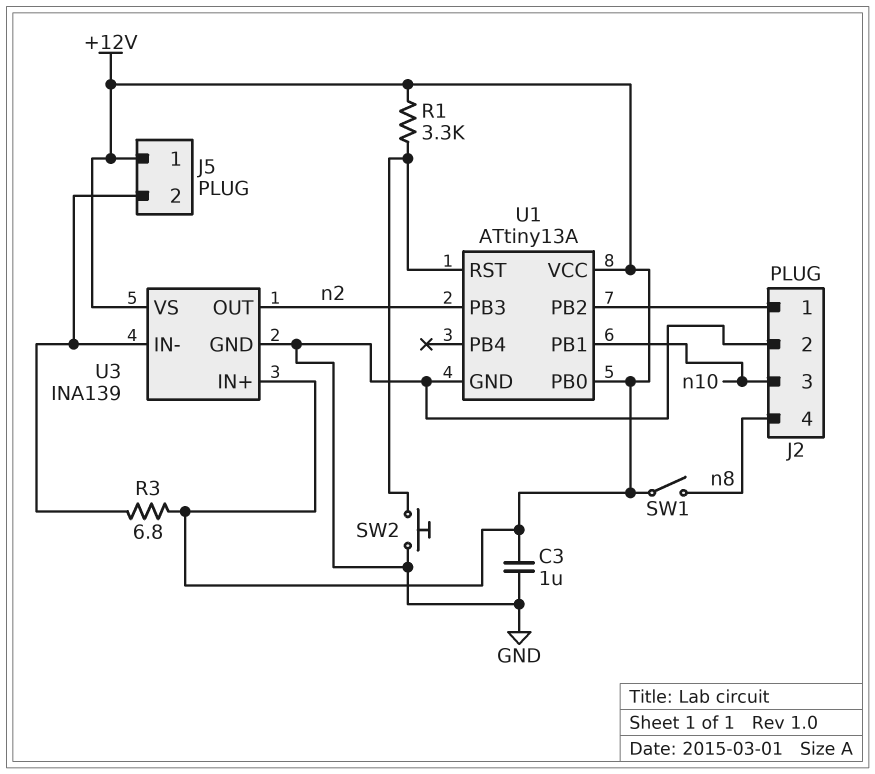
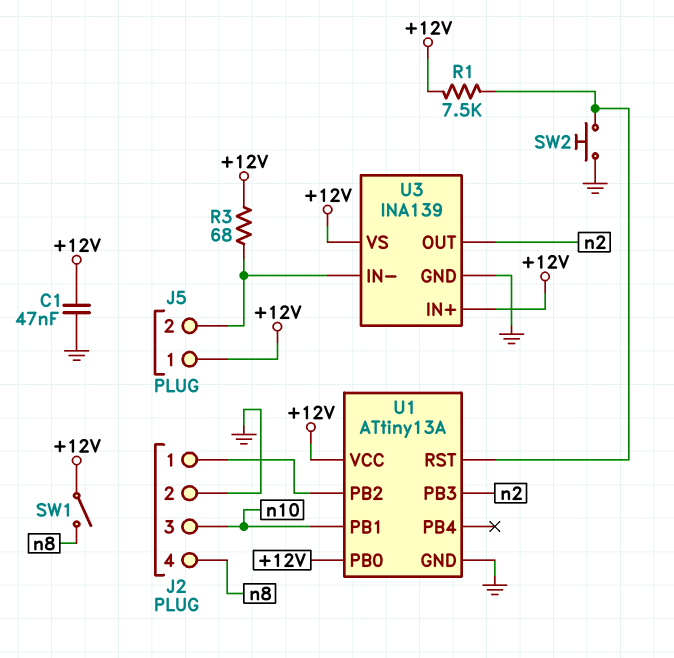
C1: none -> 47nF (+12V, GND)
C3: 1uF (+12V, GND) -> none
R1: 3.3k (+12V, U1/RST) -> 7.5k (+12V, U1/RST)
R3: 6.8 (+12V, J5/2) -> 68 (+12V, J5/2)

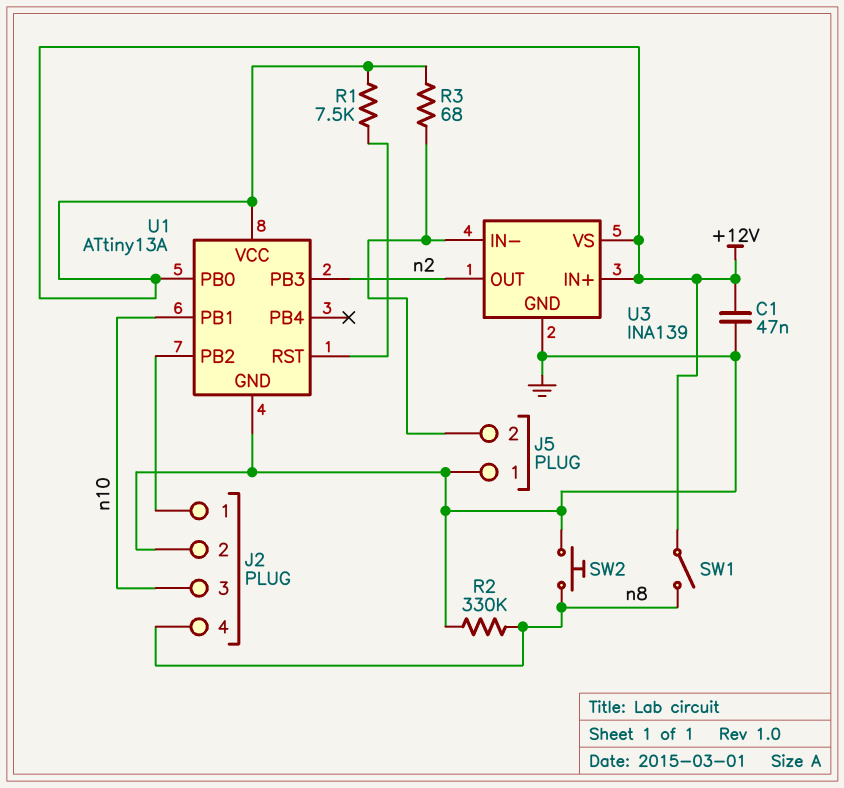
J5 pin 1: +12V -> GND
R2: none -> 330k (GND, n8)
SW2: button (GND, U1/RST) -> button (GND, n8)

